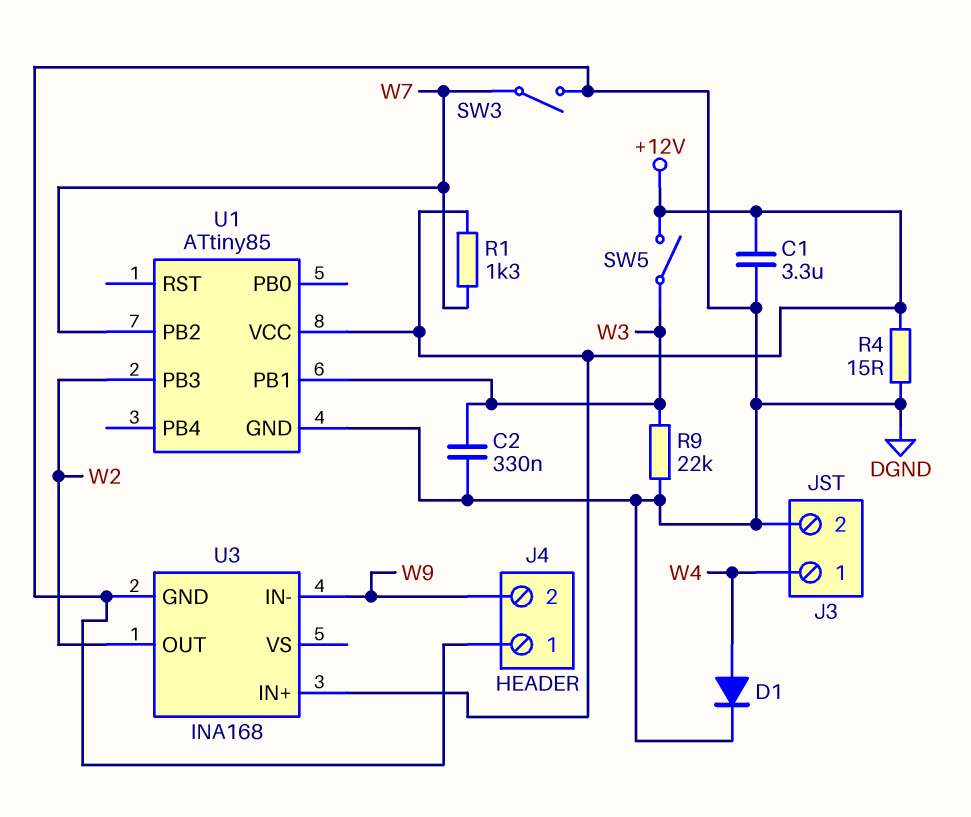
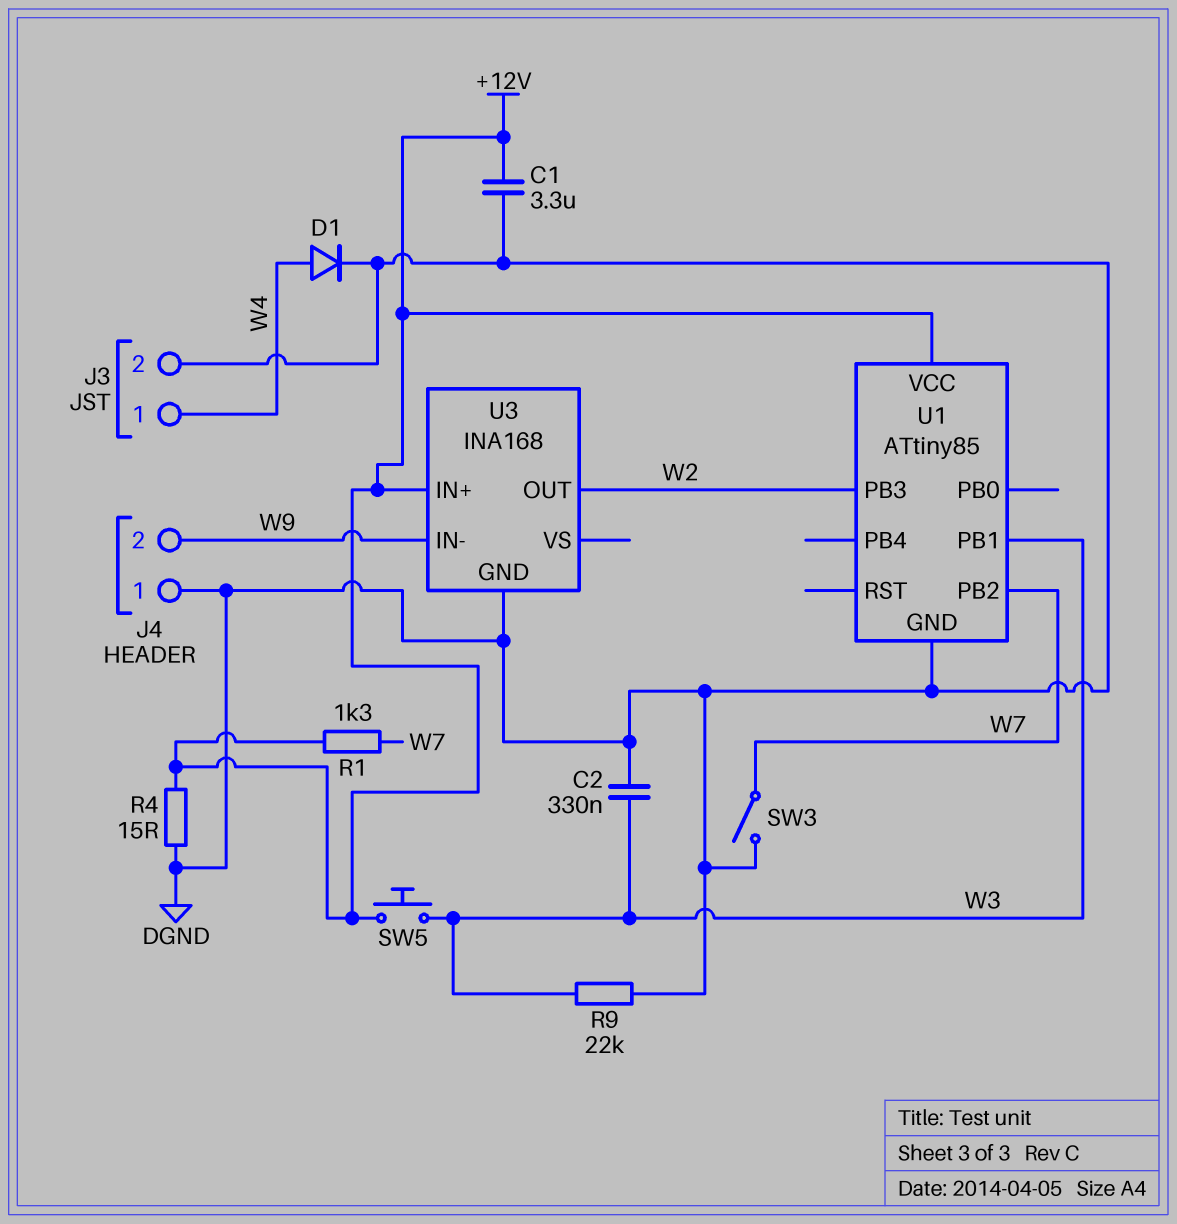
SW5: switch (+12V, W3) -> button (+12V, W3)

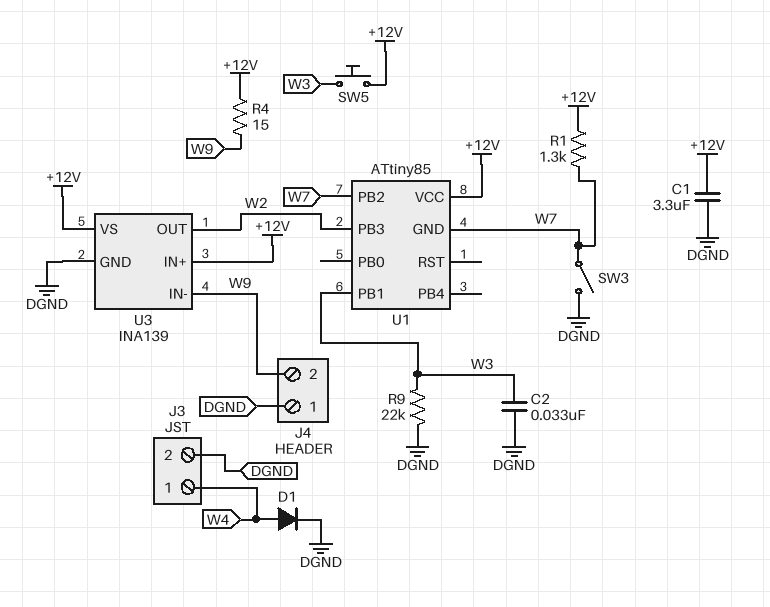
C2: 330nF (DGND, W3) -> 33nF (DGND, W3)
R4: 15 (+12V, DGND) -> 15 (+12V, W9)
U1 pin GND: DGND -> W7
U3: INA168 -> INA139
U3 pin VS: none -> +12V

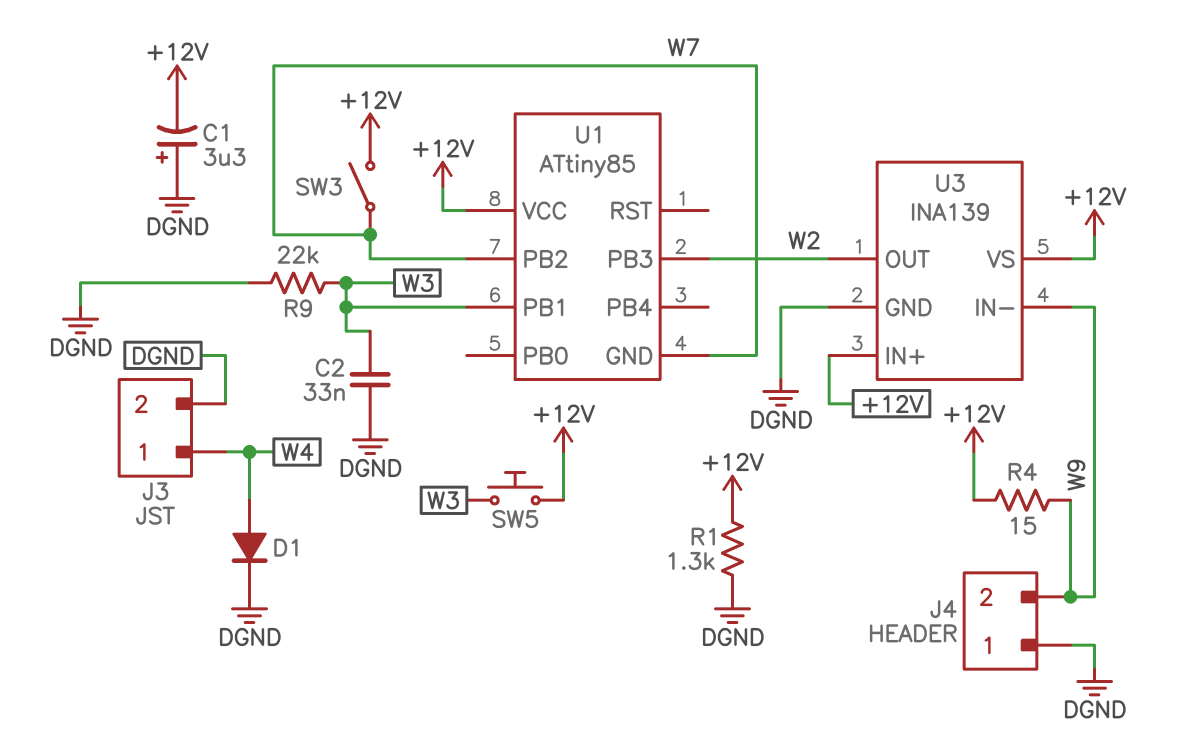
C1: 3.3uF (+12V, DGND) -> 3.3uF (plus DGND, minus +12V)
R1: 1.3k (+12V, W7) -> 1.3k (+12V, DGND)
SW3: switch (DGND, W7) -> switch (+12V, W7)

